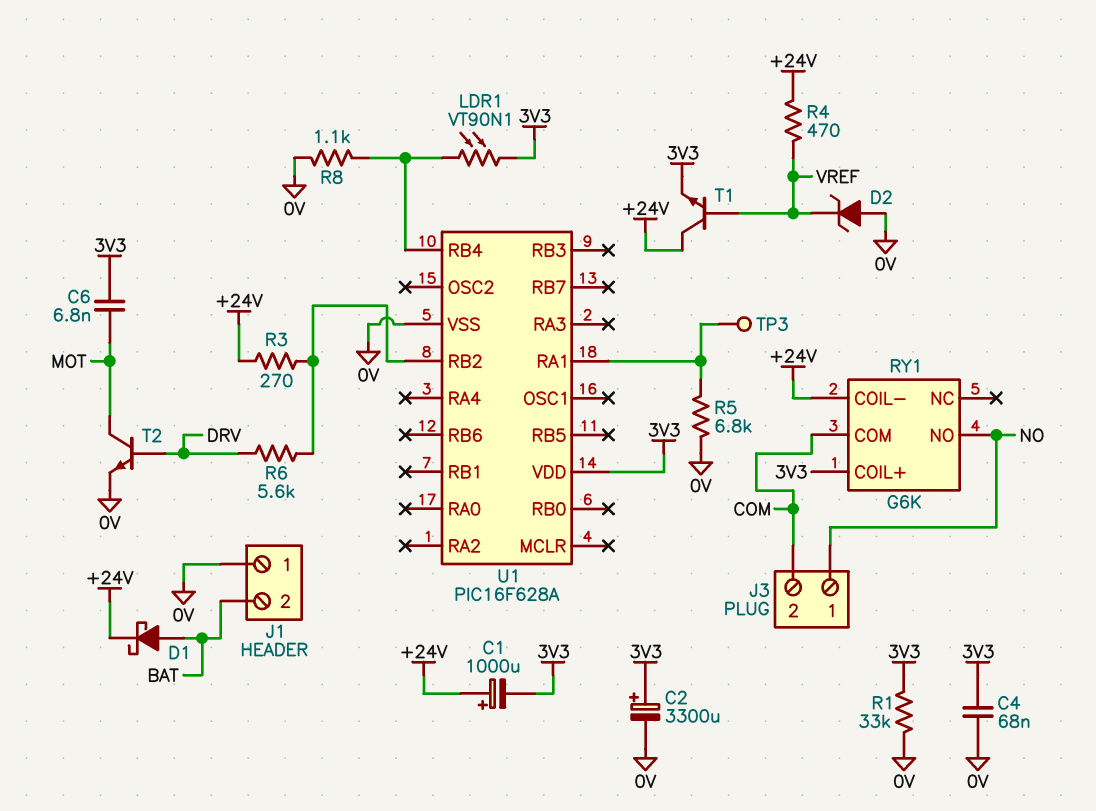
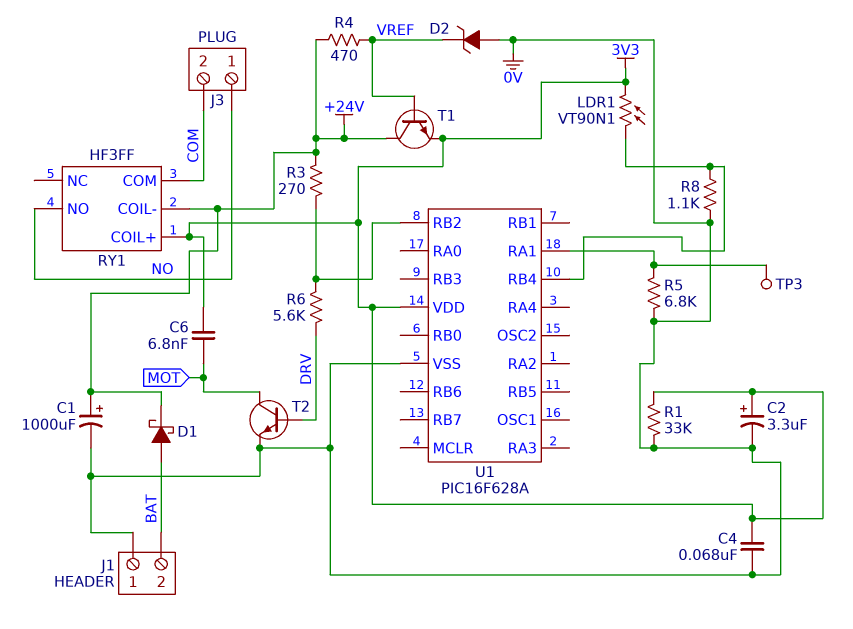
C1: 1000uF (plus +24V, minus 3V3) -> 1000uF (plus +24V, minus 0V)
C2: 3300uF (plus 3V3, minus 0V) -> 3.3uF (plus 3V3, minus 0V)
RY1: G6K -> HF3FF

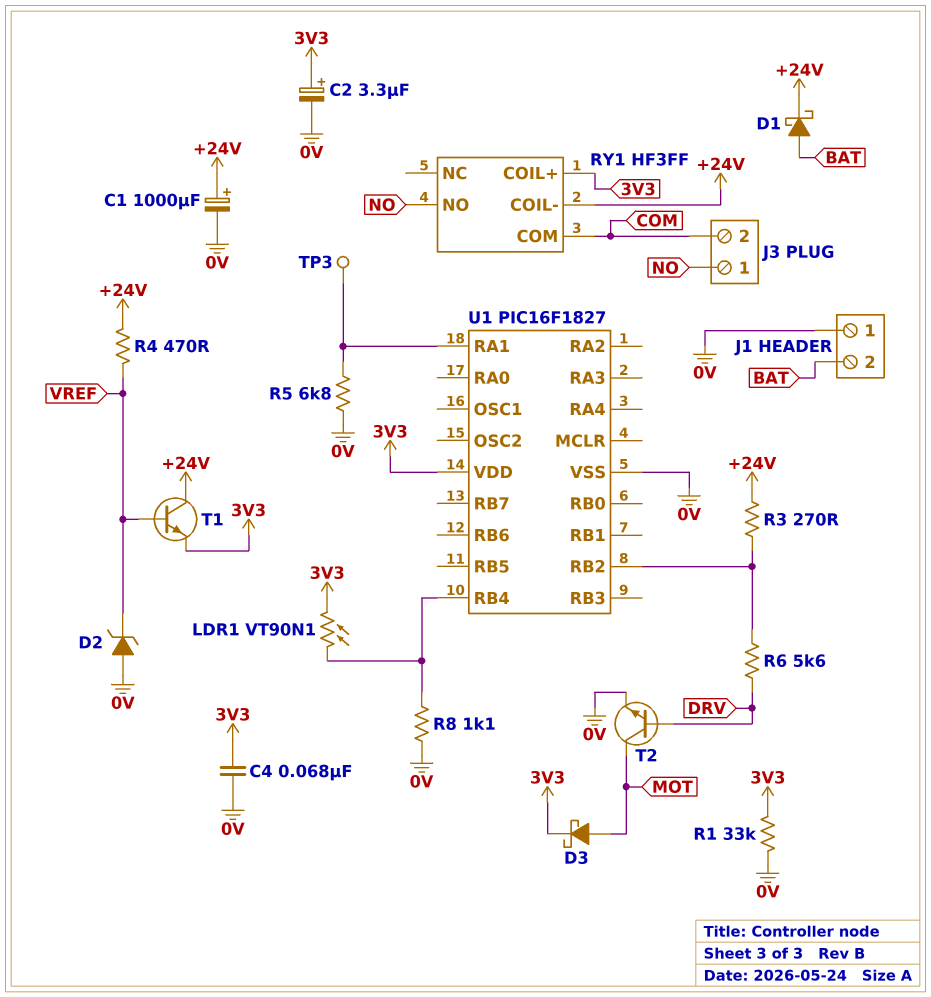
C6: 6.8nF (3V3, MOT) -> none
D3: none -> schottky (A MOT, K 3V3)
U1: PIC16F628A -> PIC16F1827

